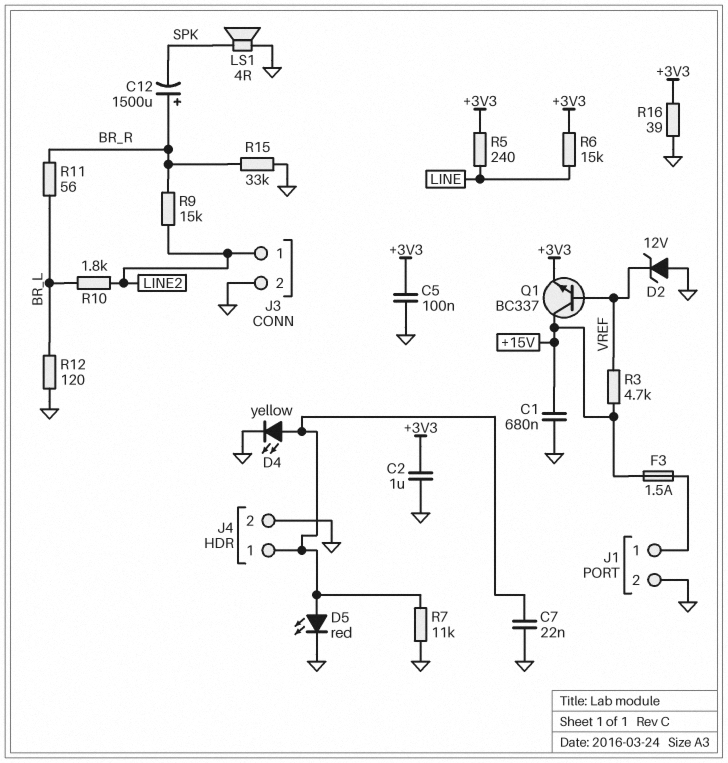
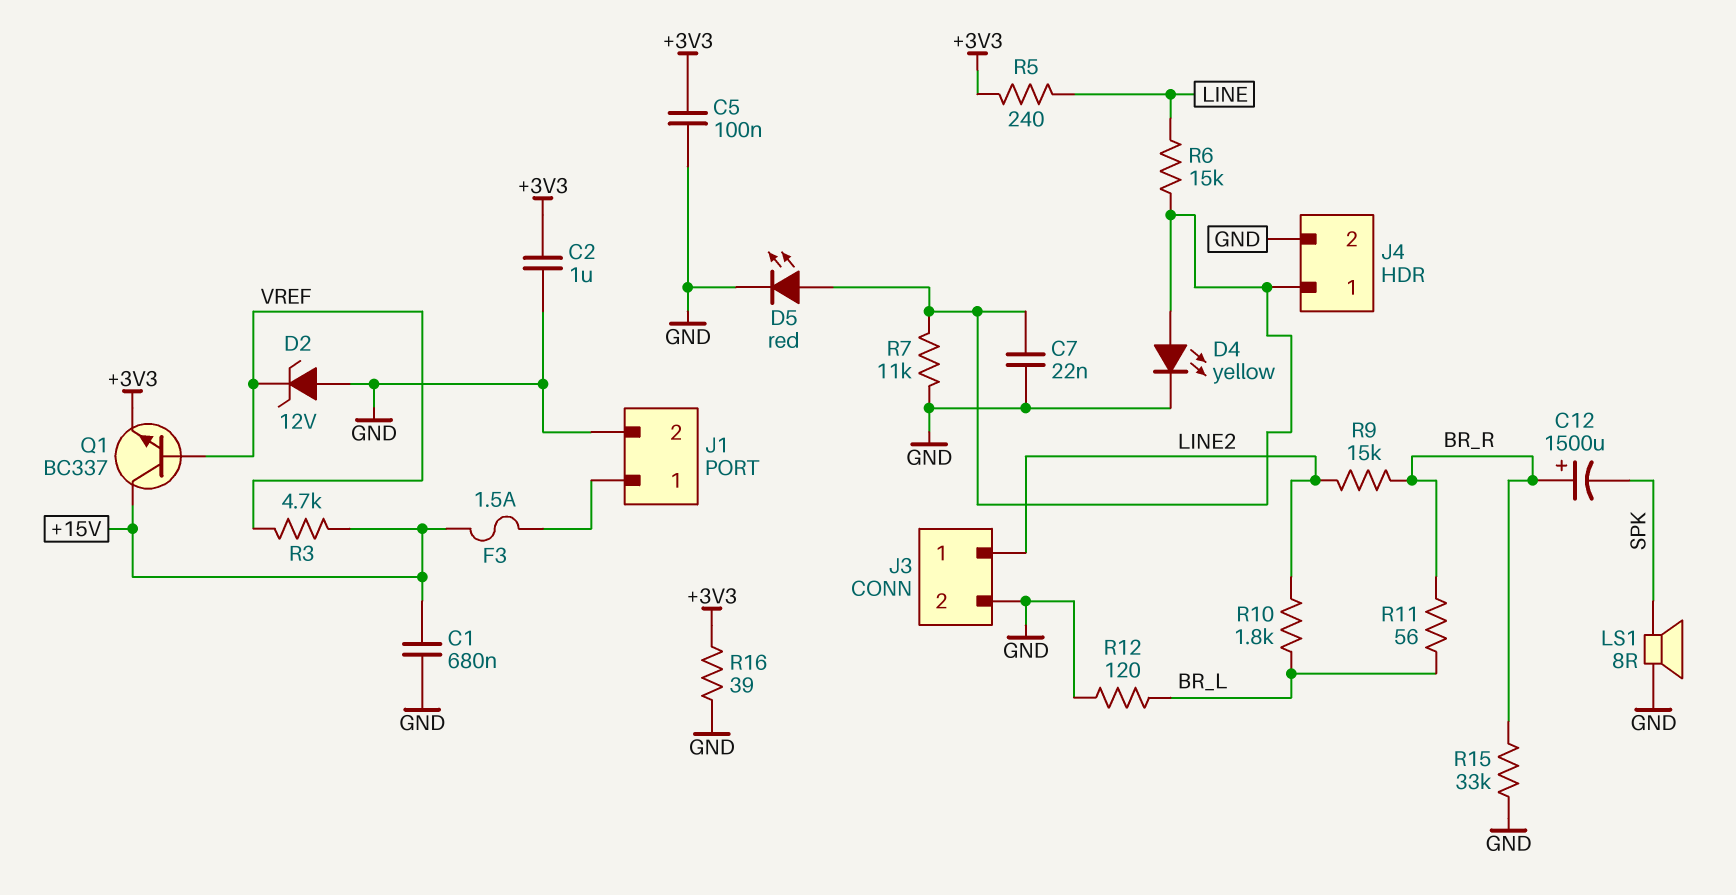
LS1: speaker 4R (GND, SPK) -> speaker 8R (GND, SPK)
R6: 15k (+3V3, LINE) -> 15k (J4/1, LINE)

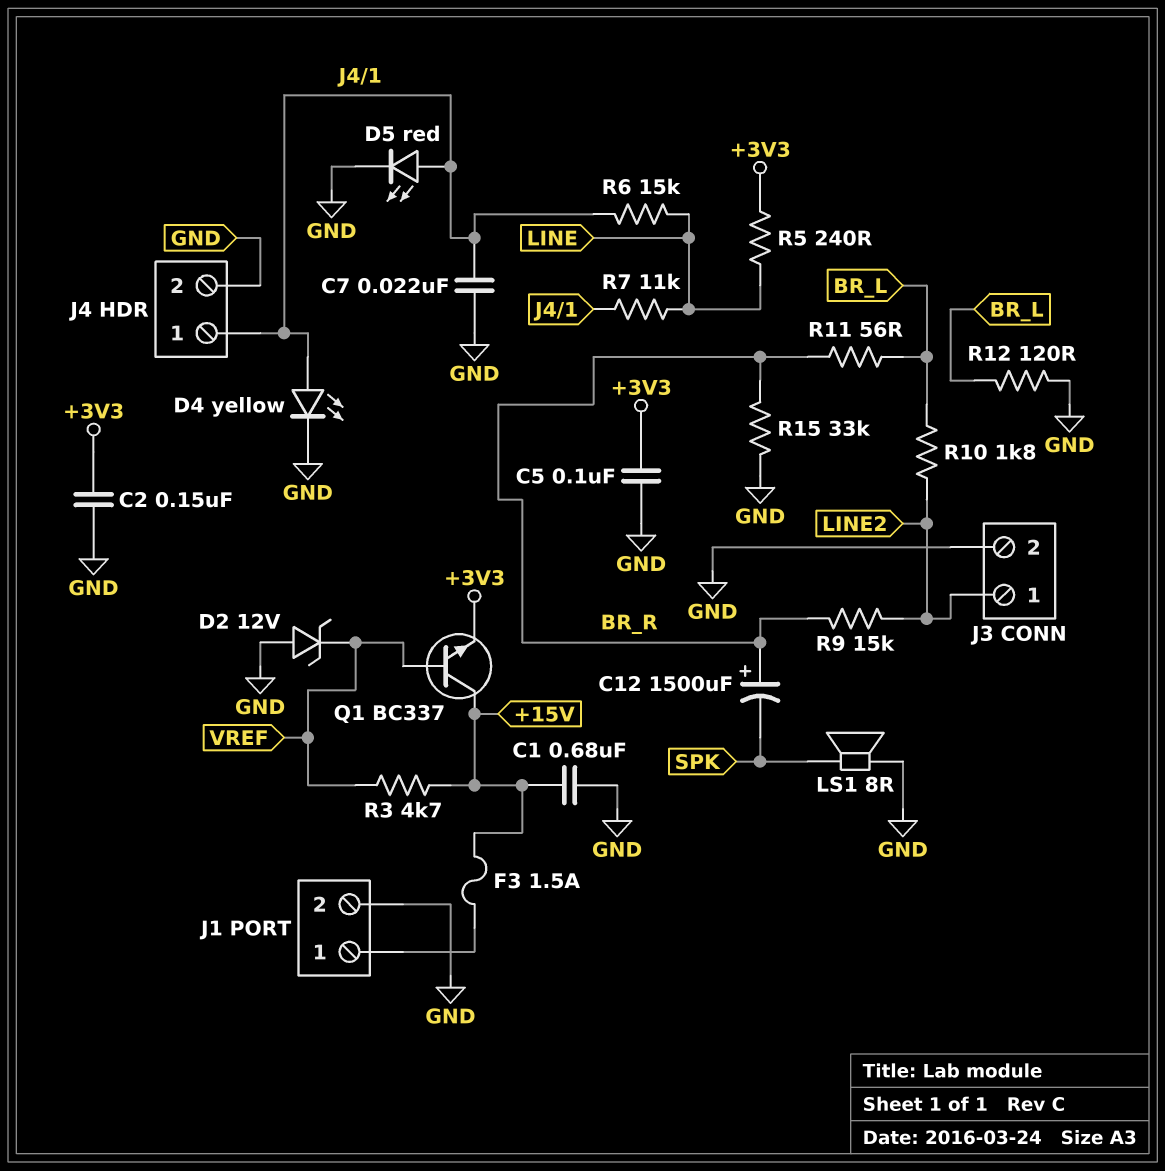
C2: 1uF (+3V3, GND) -> 150nF (+3V3, GND)
R7: 11k (GND, J4/1) -> 11k (J4/1, LINE)
R16: 39 (+3V3, GND) -> none

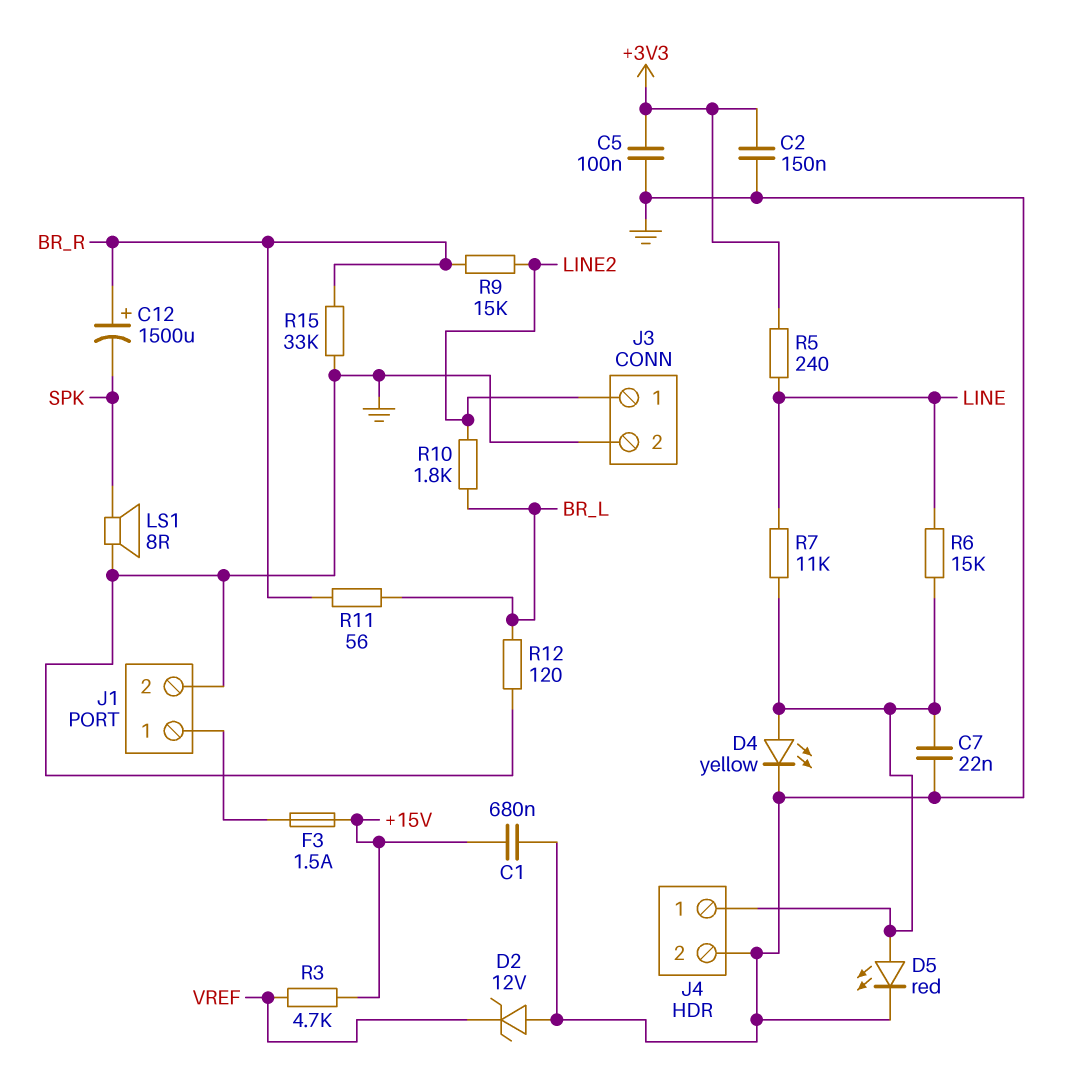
Q1: NPN BC337 (B VREF, C +15V, E +3V3) -> none

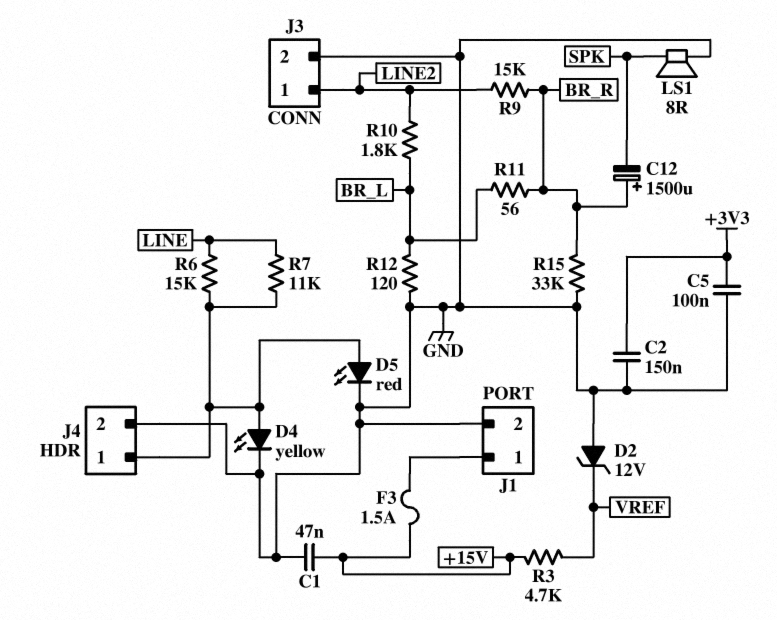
C1: 680nF (+15V, GND) -> 47nF (+15V, GND)
C7: 22nF (GND, J4/1) -> none
R5: 240 (+3V3, LINE) -> none

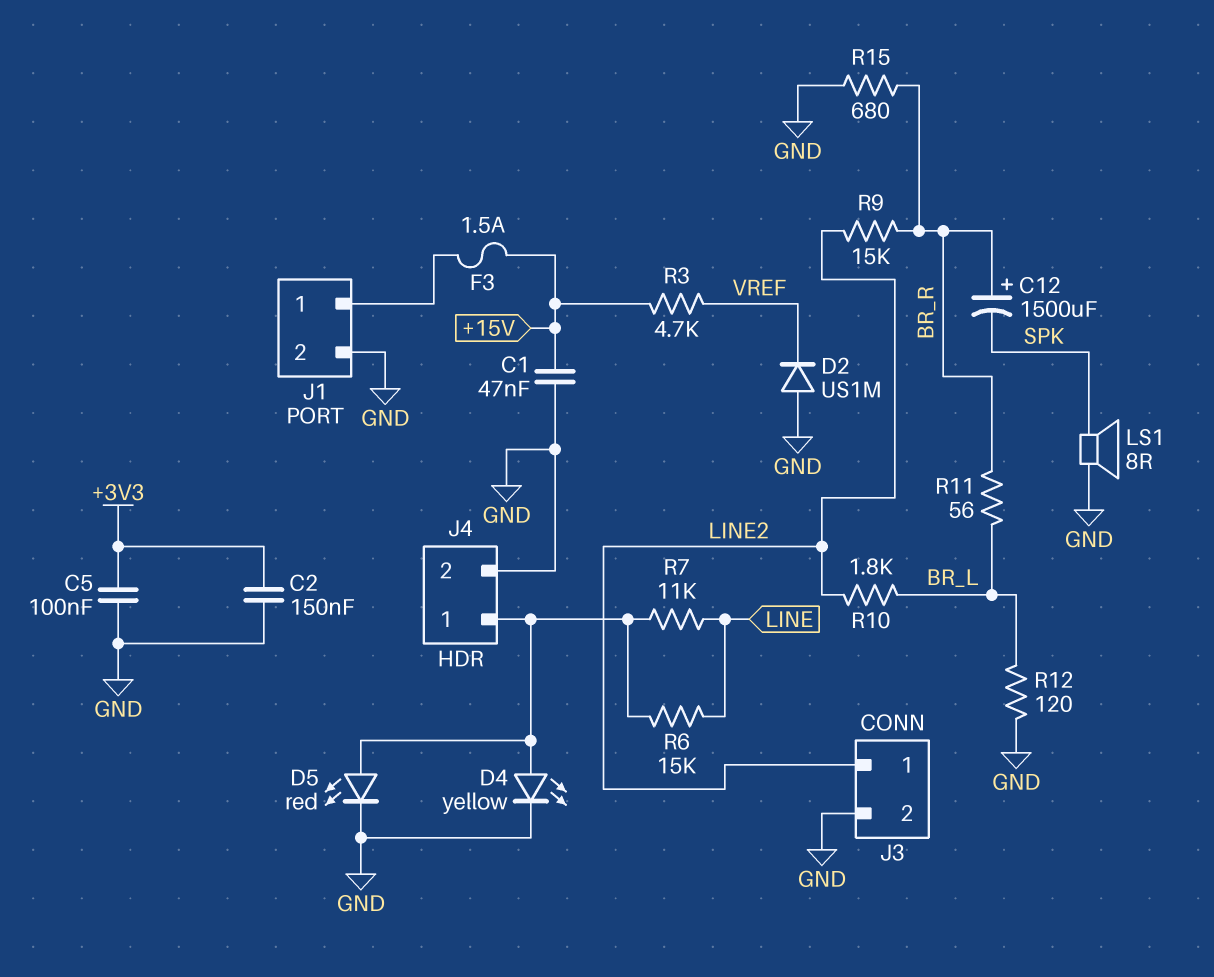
D2: zener 12V (A GND, K VREF) -> diode US1M (A GND, K VREF)
R15: 33k (BR_R, GND) -> 680 (BR_R, GND)

